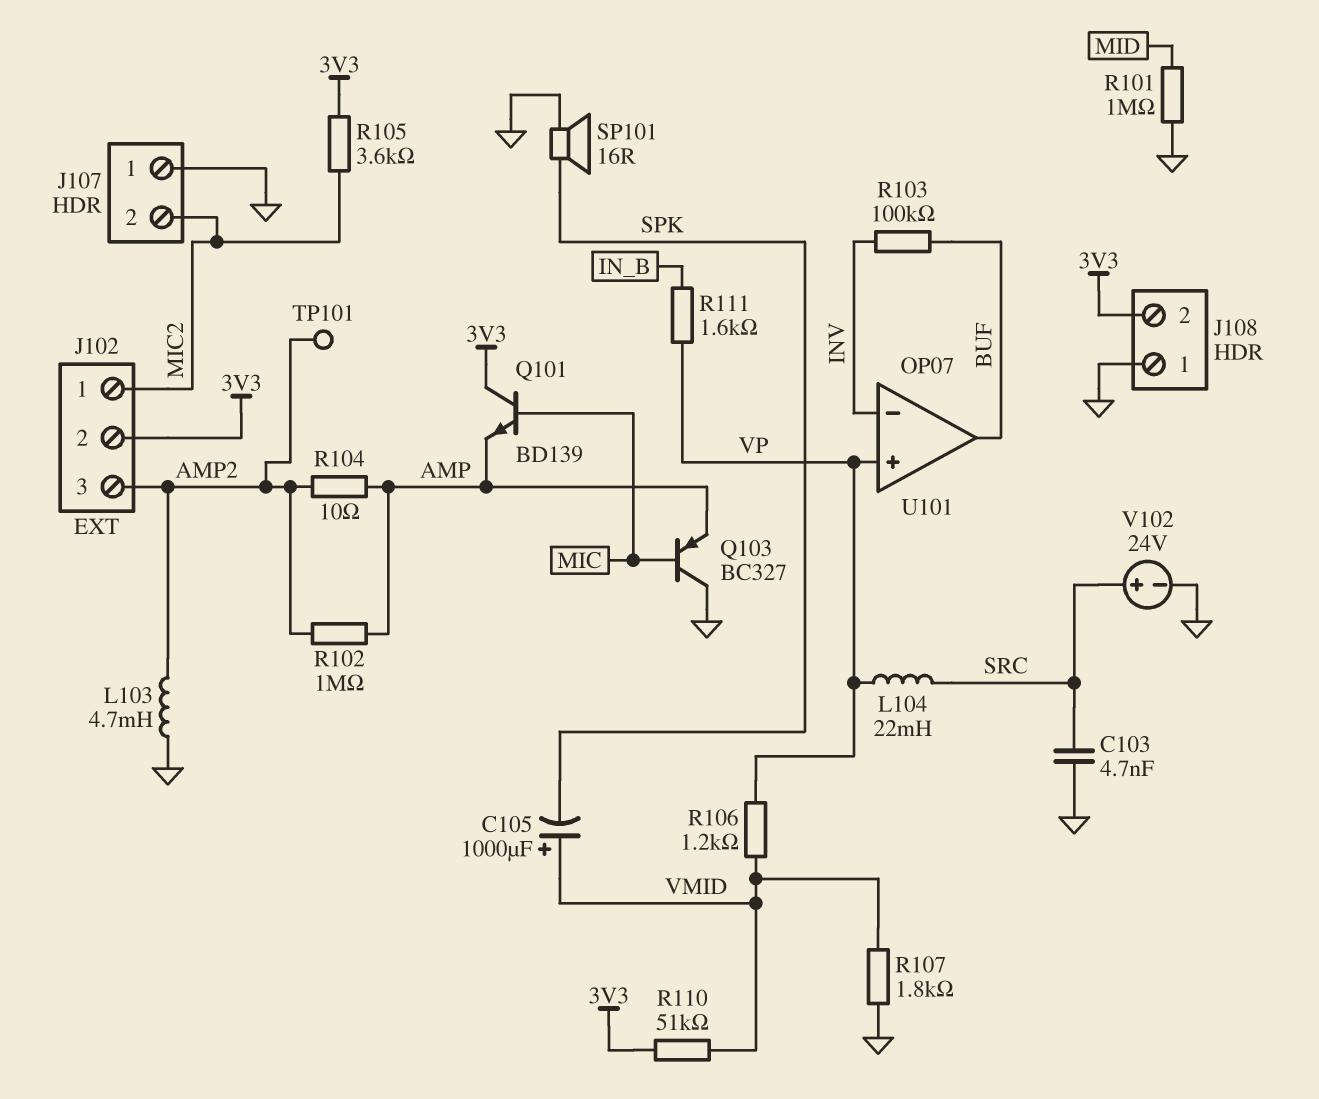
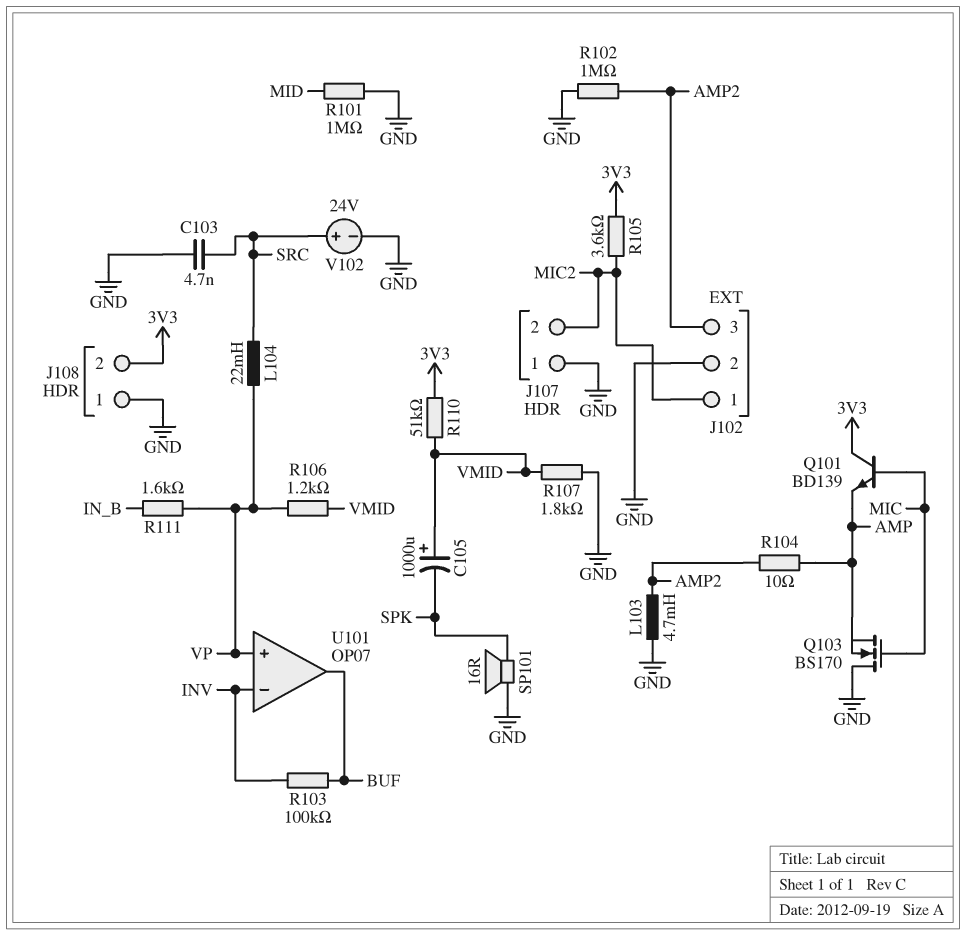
J102 pin 2: 3V3 -> GND
Q103: PNP BC327 (B MIC, C GND, E AMP) -> NMOS BS170 (G MIC, D GND, S AMP)
R102: 1M (AMP, AMP2) -> 1M (AMP2, GND)
TP101: test point (AMP2) -> none

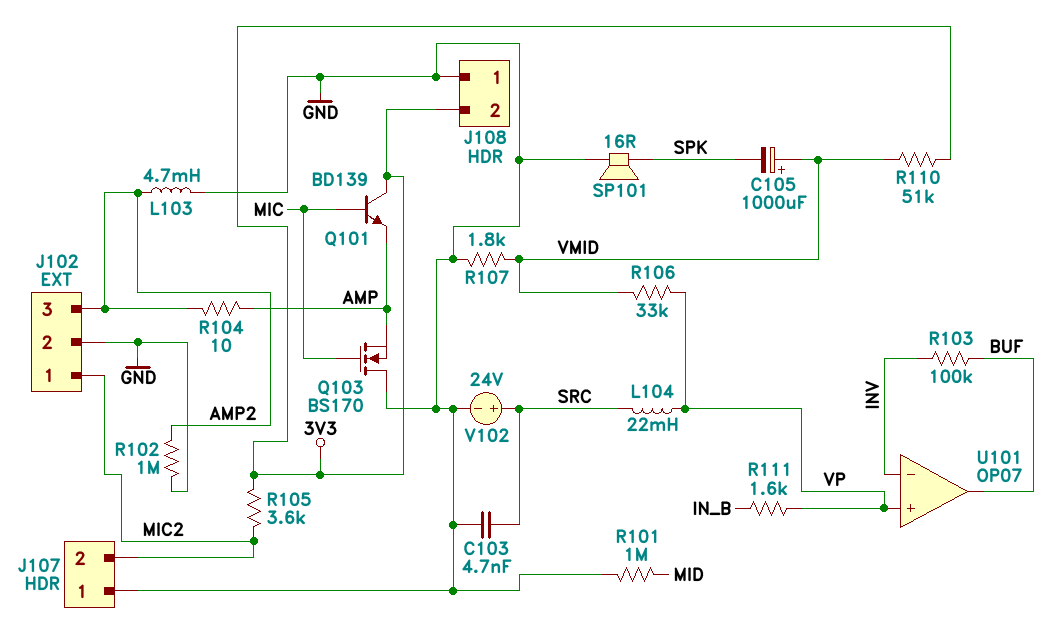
R106: 1.2k (VMID, VP) -> 33k (VMID, VP)

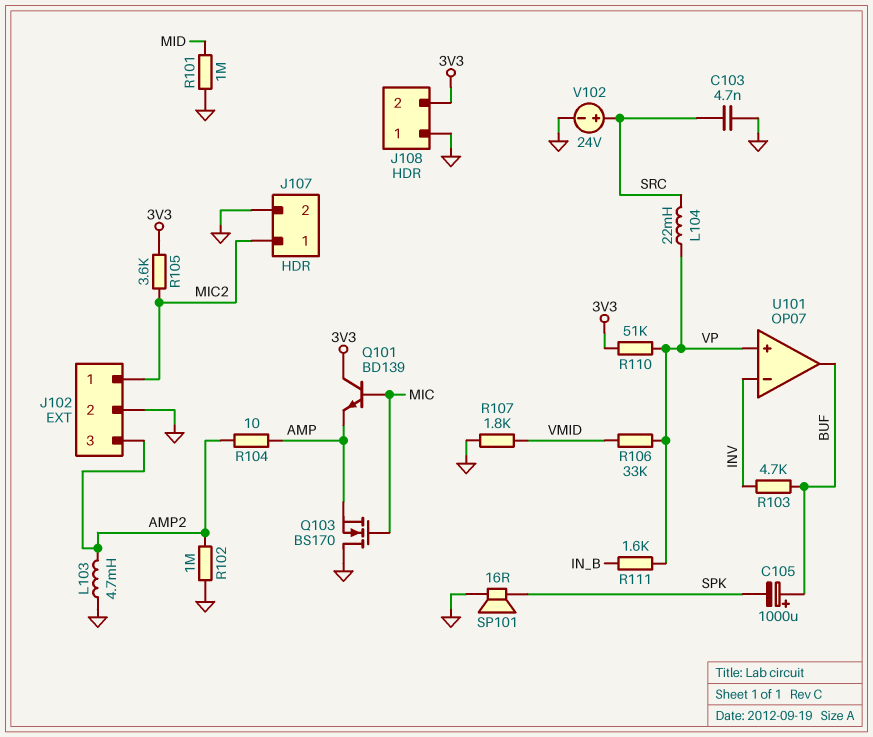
C105: 1000uF (plus VMID, minus SPK) -> 1000uF (plus BUF, minus SPK)
J107 pin 1: GND -> MIC2
J107 pin 2: MIC2 -> GND
R103: 100k (BUF, INV) -> 4.7k (BUF, INV)
R110: 51k (3V3, VMID) -> 51k (3V3, VP)

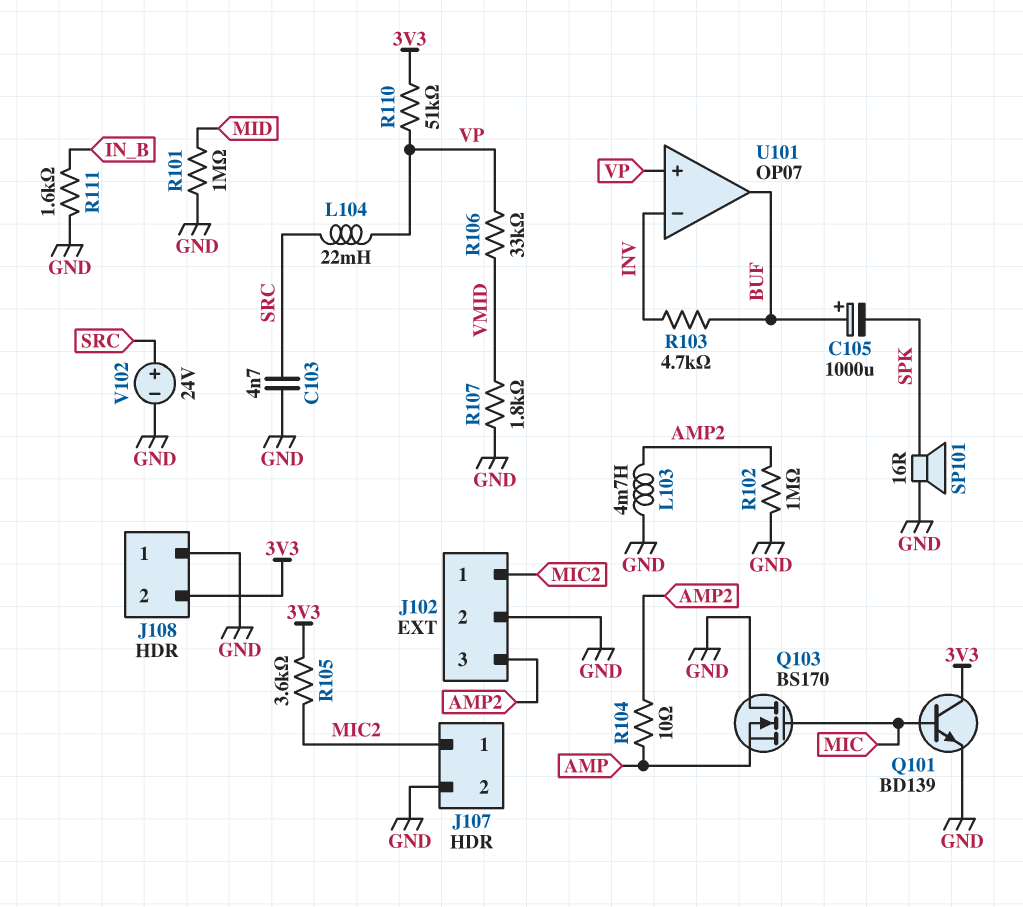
Q101: NPN BD139 (B MIC, C 3V3, E AMP) -> NPN BD139 (B MIC, C 3V3, E GND)
R111: 1.6k (IN_B, VP) -> 1.6k (GND, IN_B)

